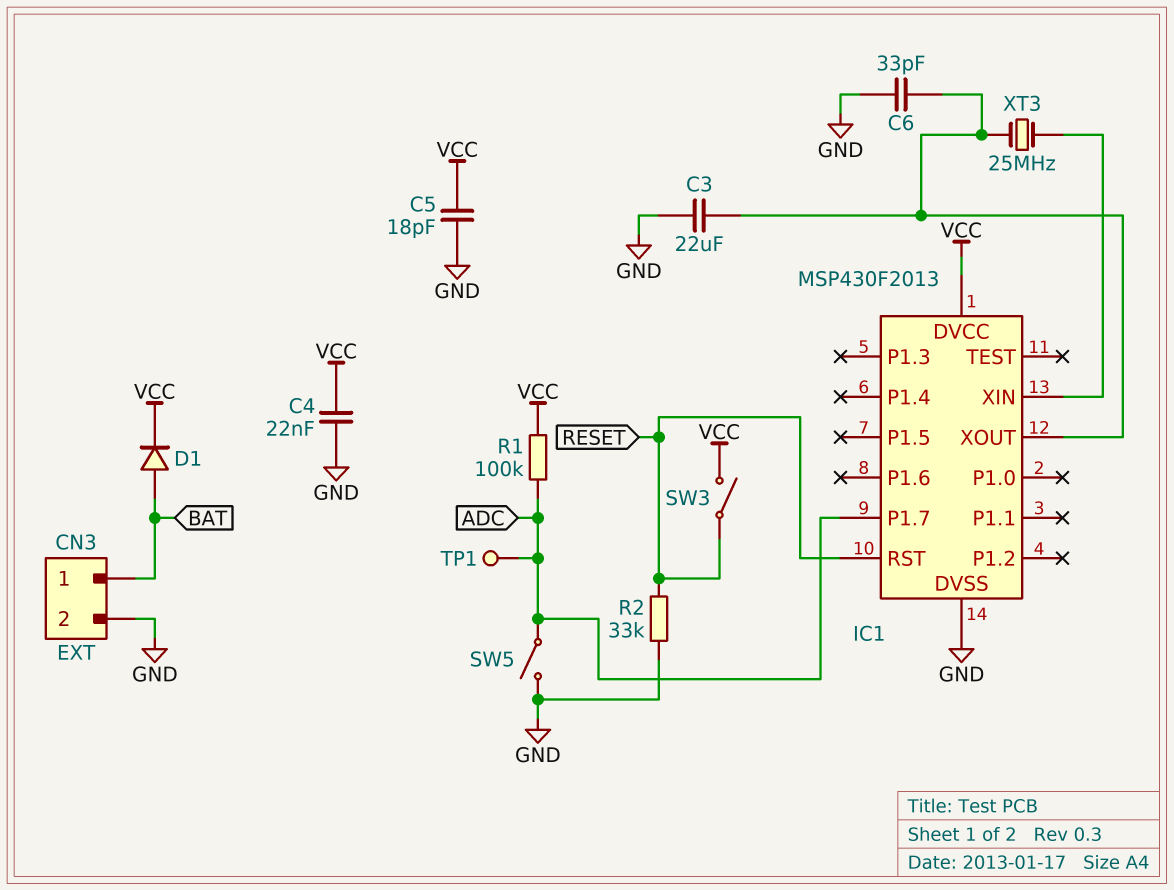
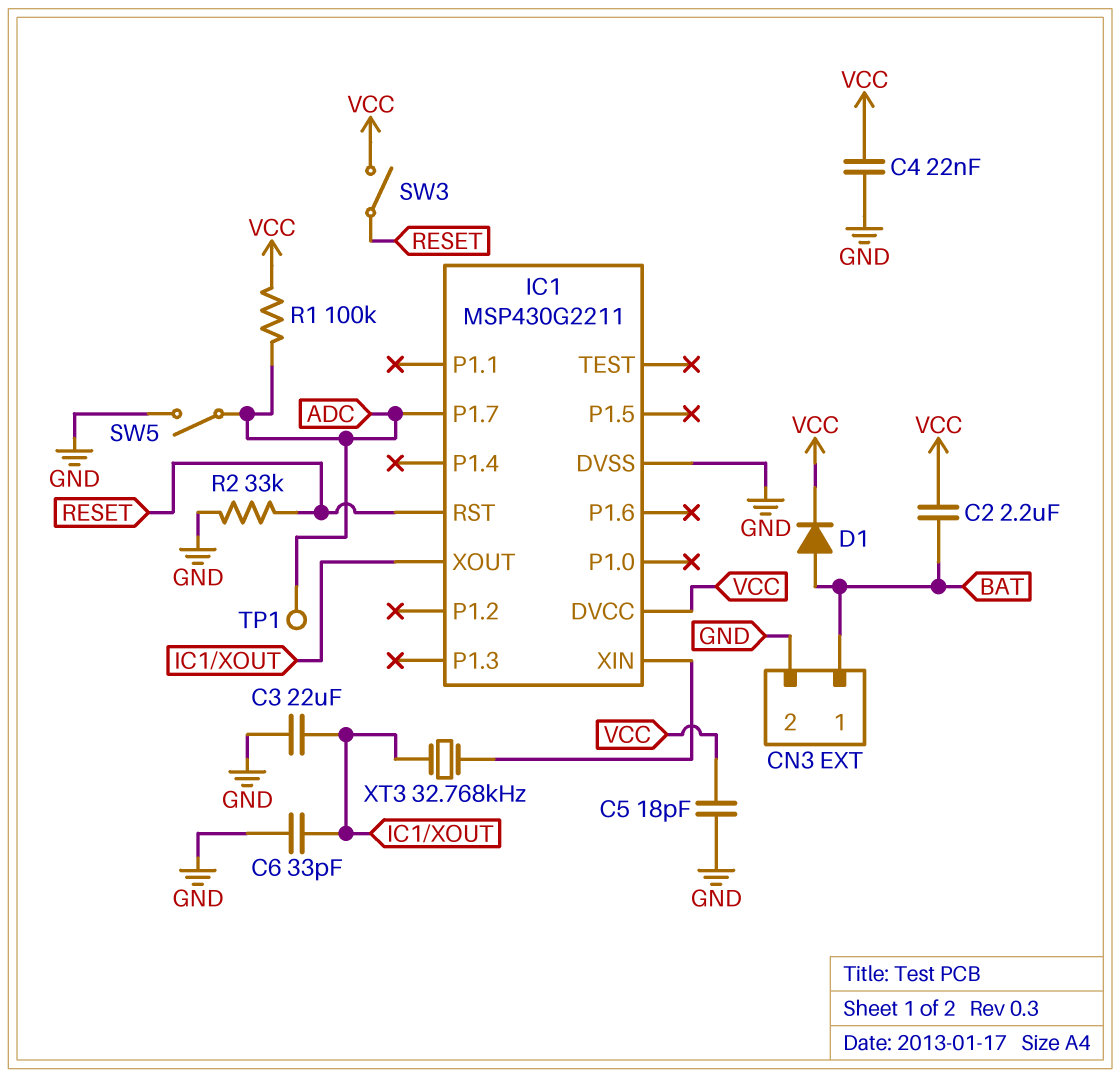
C2: none -> 2.2uF (BAT, VCC)
IC1: MSP430F2013 -> MSP430G2211
XT3: 25MHz (IC1/XIN, IC1/XOUT) -> 32.768kHz (IC1/XIN, IC1/XOUT)

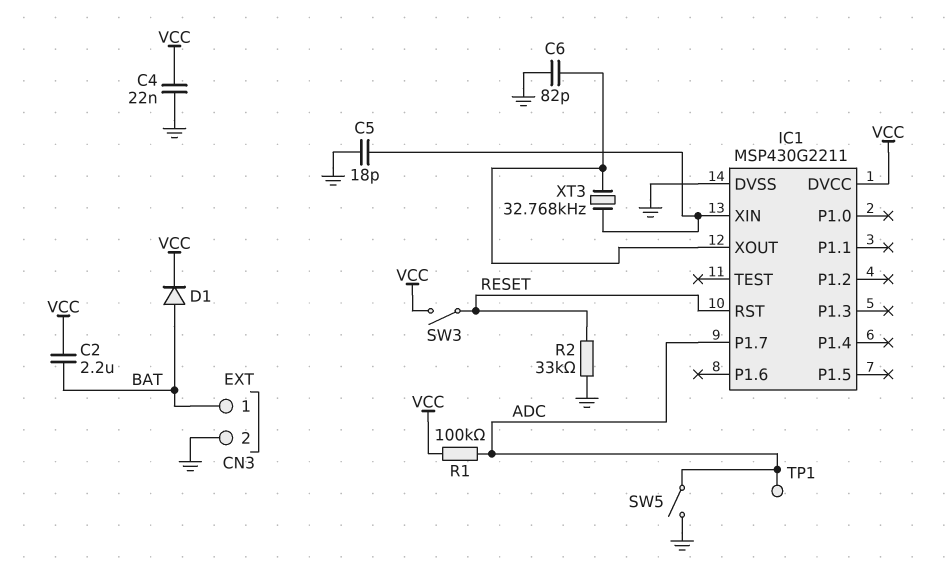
C3: 22uF (GND, IC1/XOUT) -> none
C5: 18pF (GND, VCC) -> 18pF (GND, IC1/XIN)
C6: 33pF (GND, IC1/XOUT) -> 82pF (GND, IC1/XOUT)

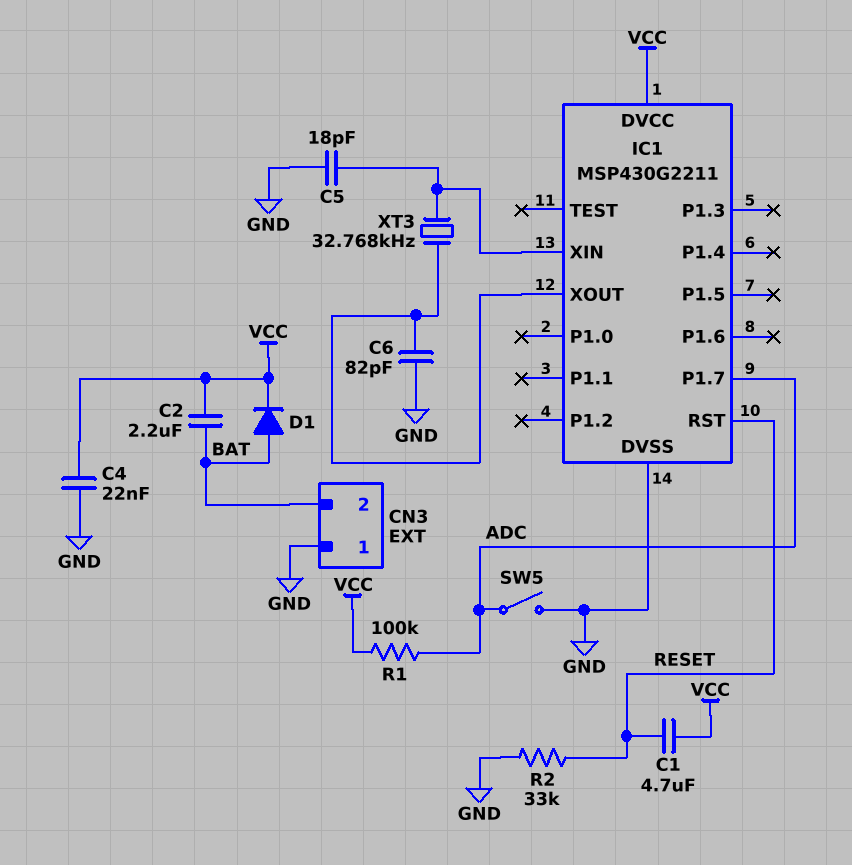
C1: none -> 4.7uF (RESET, VCC)
CN3 pin 1: BAT -> GND
CN3 pin 2: GND -> BAT
SW3: switch (RESET, VCC) -> none
TP1: test point (ADC) -> none

